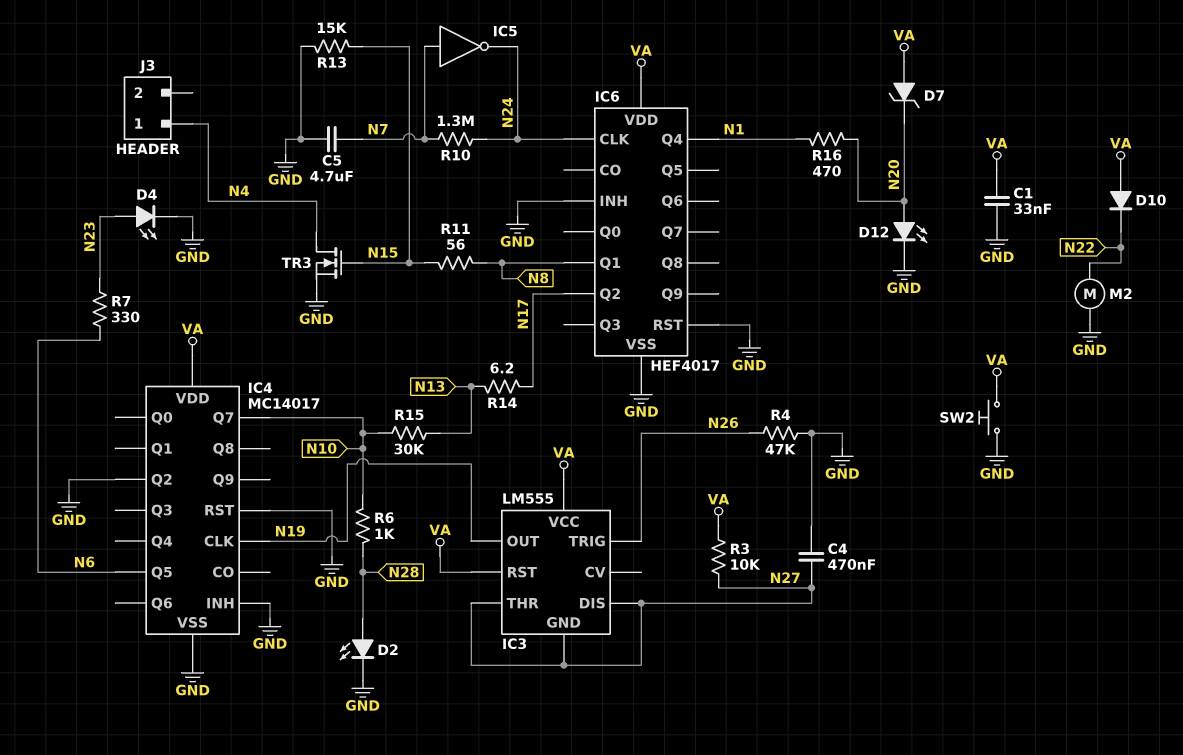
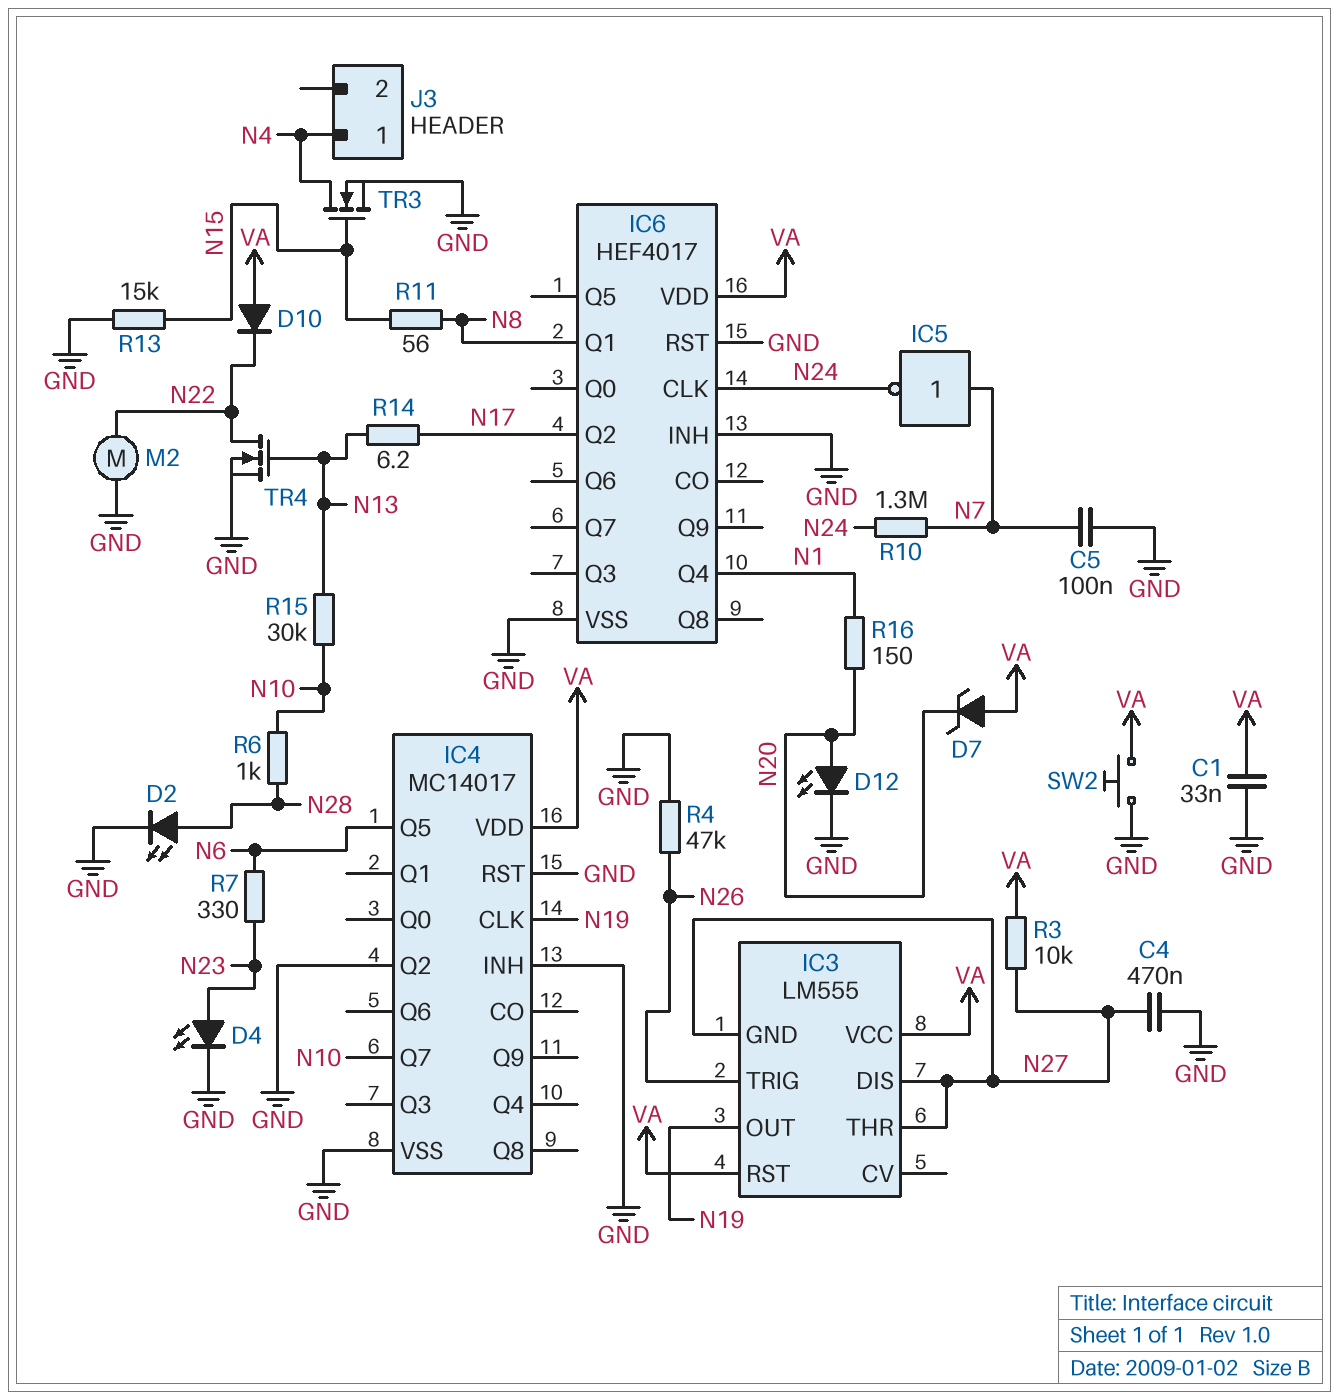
C5: 4.7uF (GND, N7) -> 100nF (GND, N7)
R16: 470 (N1, N20) -> 150 (N1, N20)
TR4: none -> NMOS (G N13, D N22, S GND)

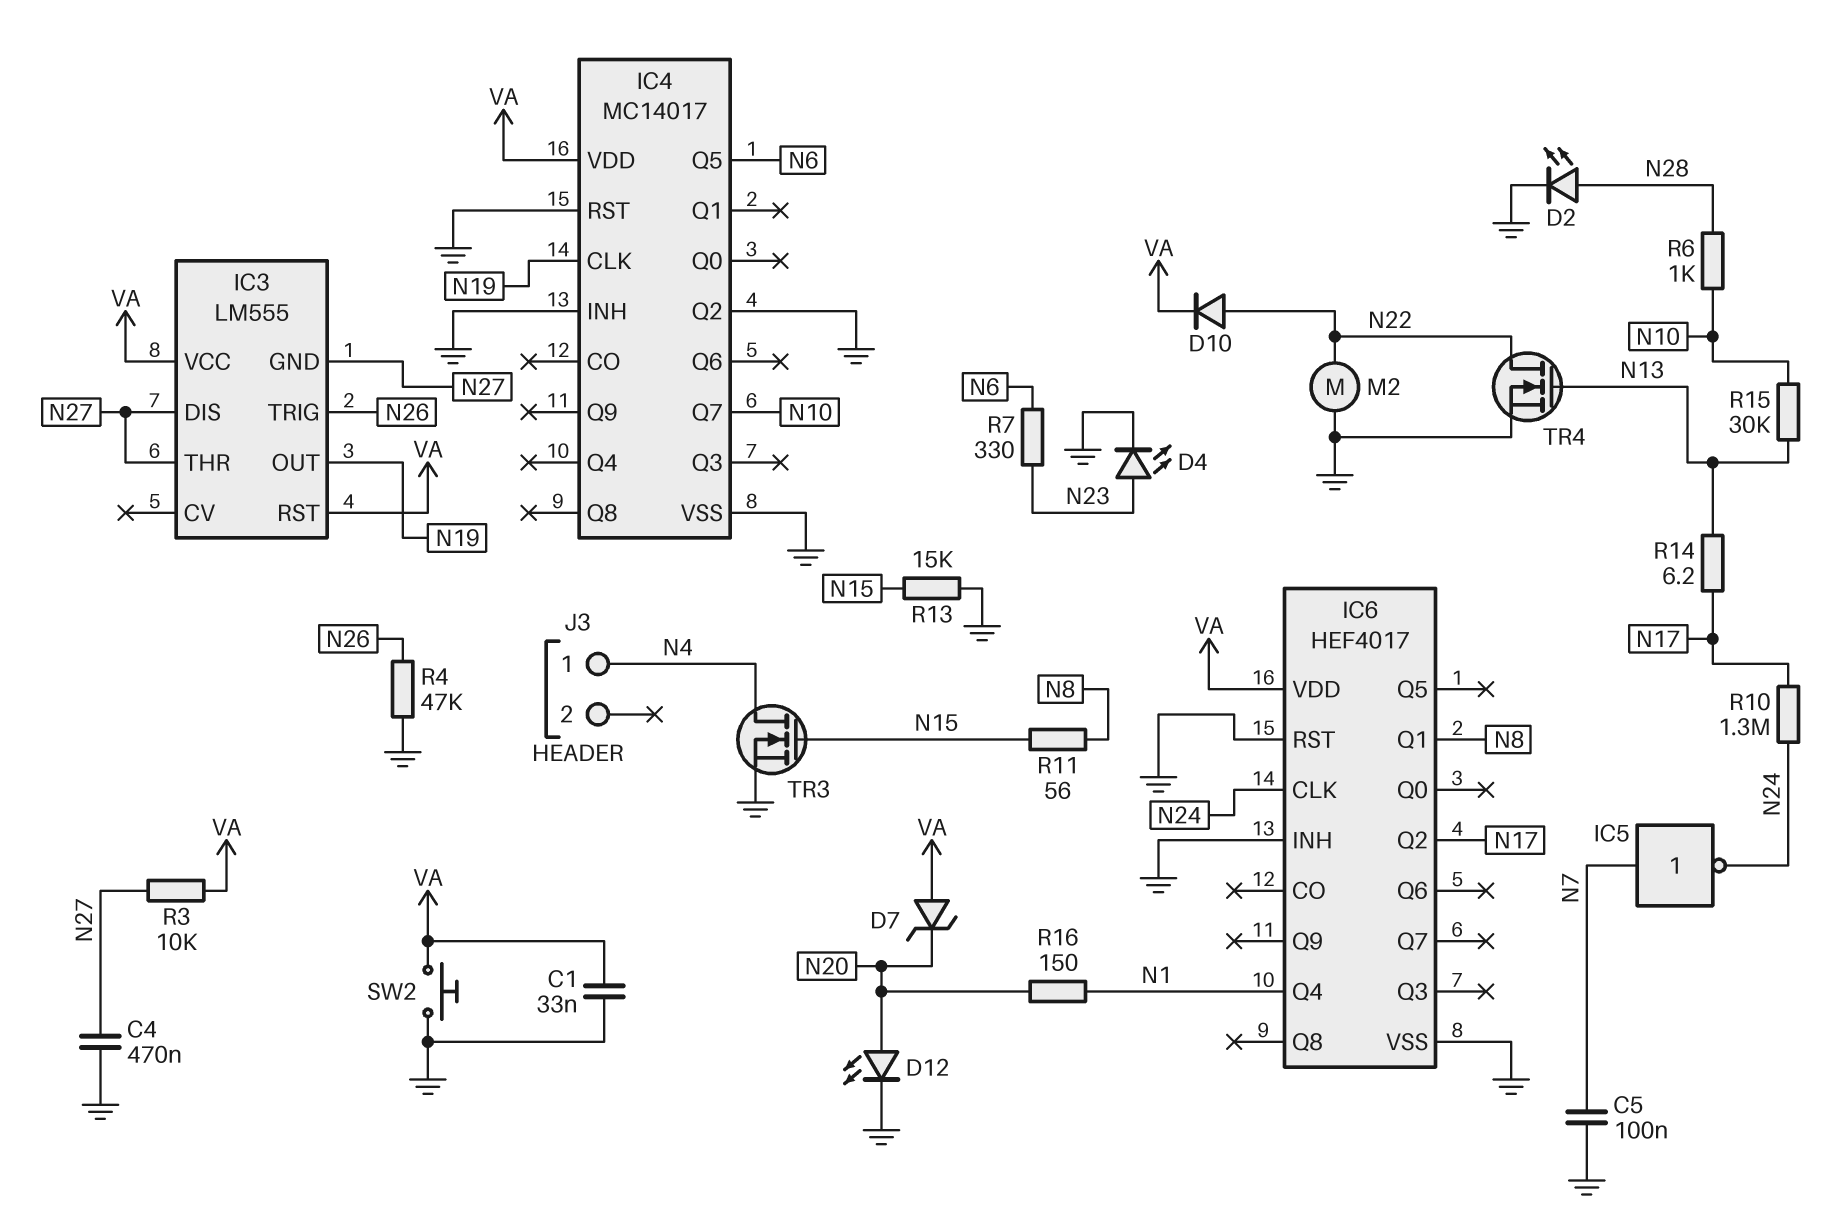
D10: diode (A VA, K N22) -> diode (A N22, K VA)
R10: 1.3M (N7, N24) -> 1.3M (N17, N24)

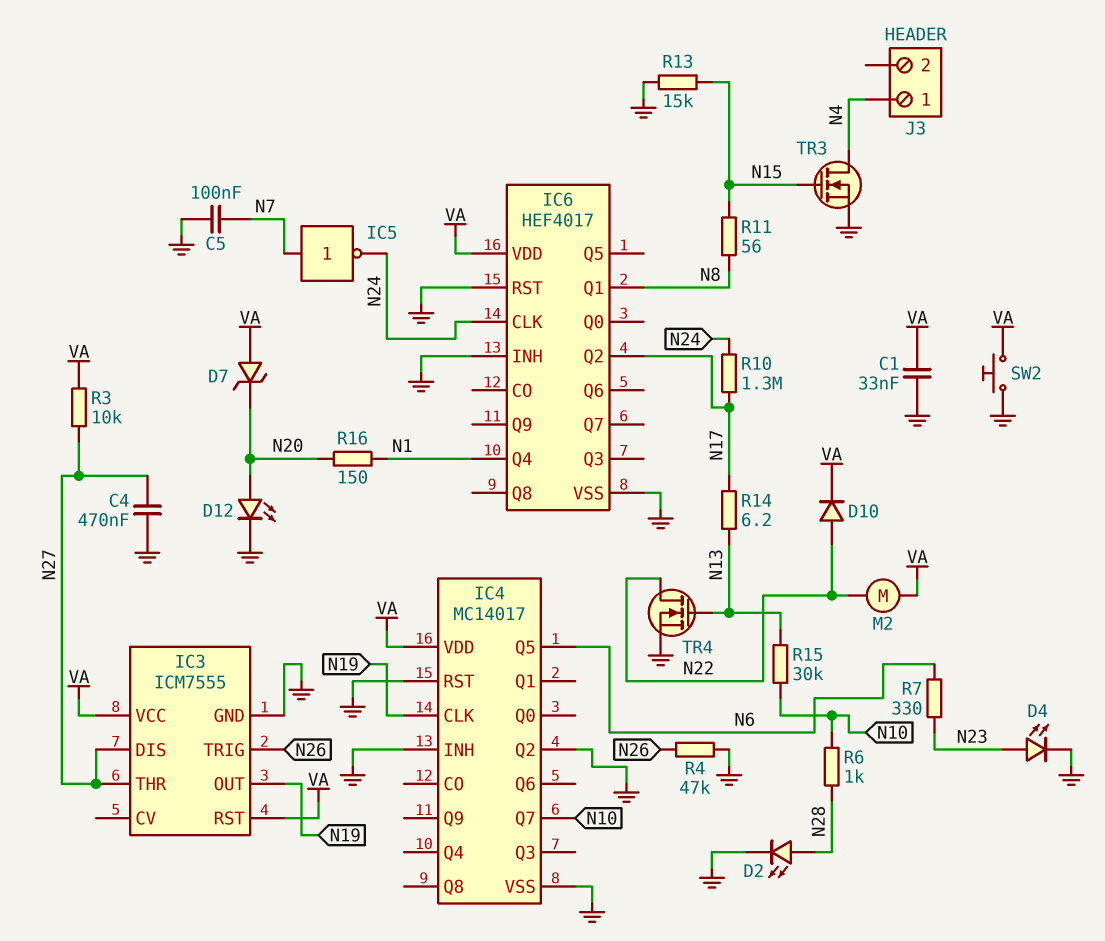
IC3: LM555 -> ICM7555
IC3 pin GND: N27 -> GND
M2: motor (GND, N22) -> motor (N22, VA)

